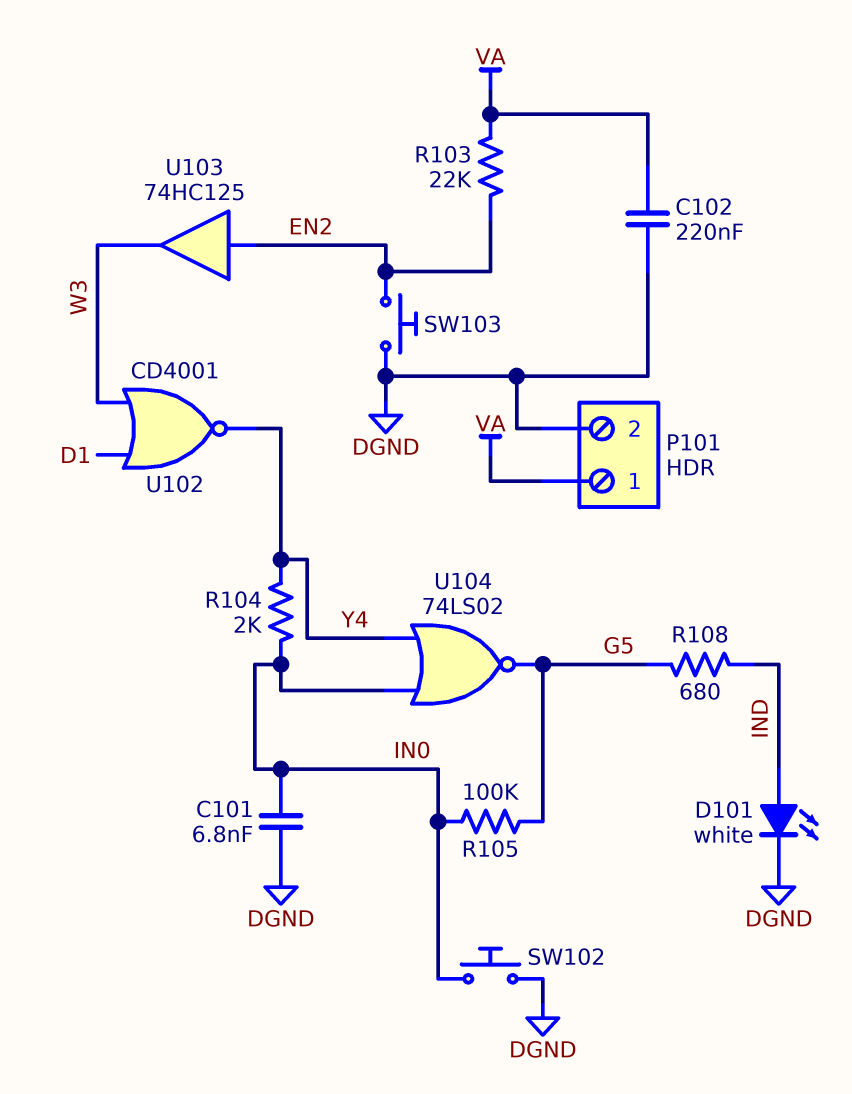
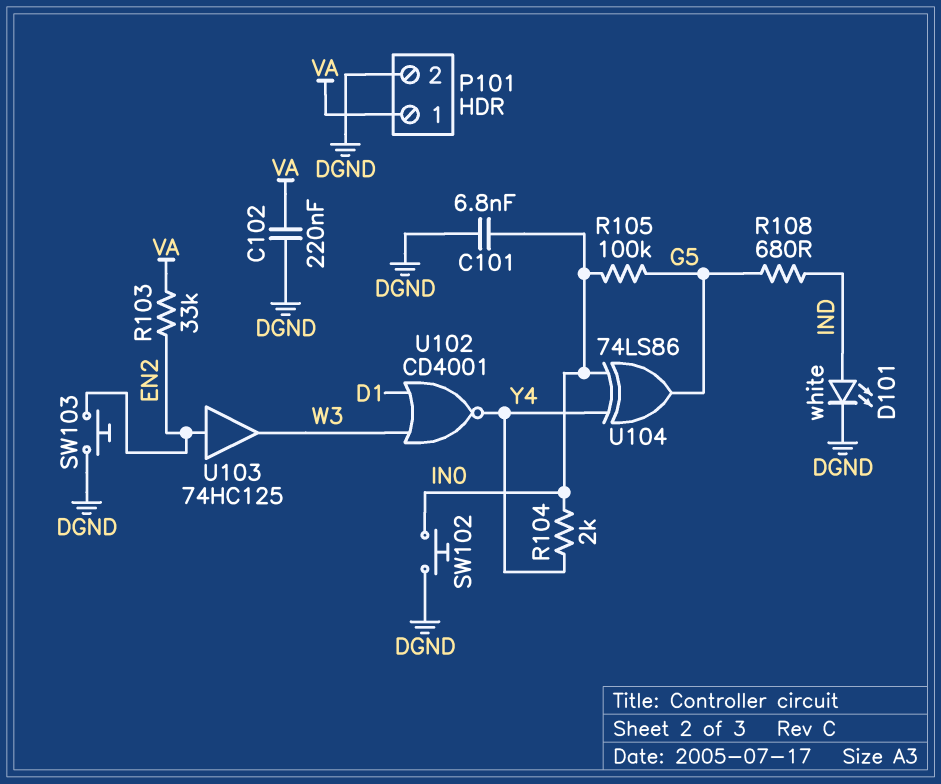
R103: 22k (EN2, VA) -> 33k (EN2, VA)
U104: NOR 74LS02 (in IN0, in Y4, out G5) -> XOR 74LS86 (in IN0, in Y4, out G5)

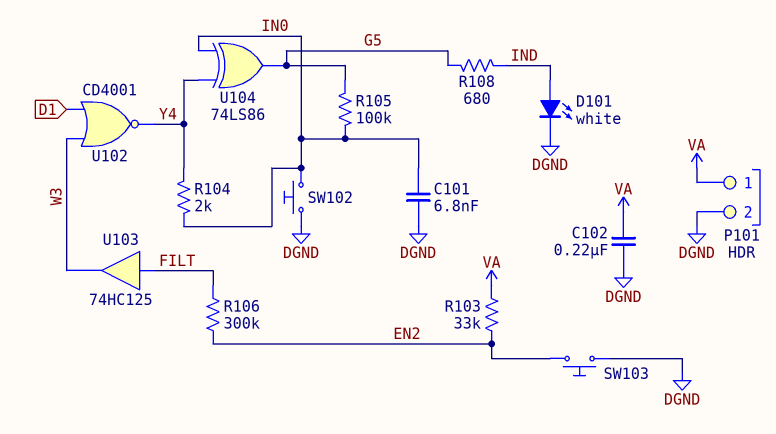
R106: none -> 300k (EN2, FILT)
U103: buffer 74HC125 (in EN2, out W3) -> buffer 74HC125 (in FILT, out W3)

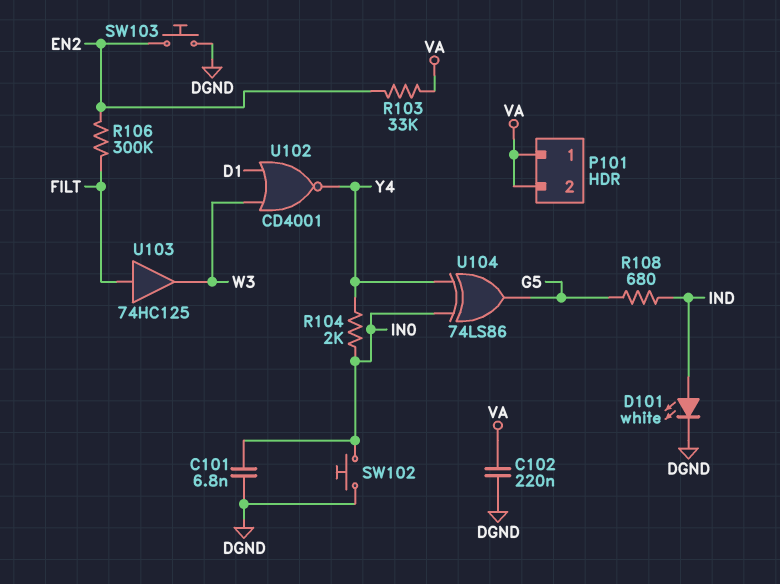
P101 pin 2: DGND -> VA
R105: 100k (G5, IN0) -> none

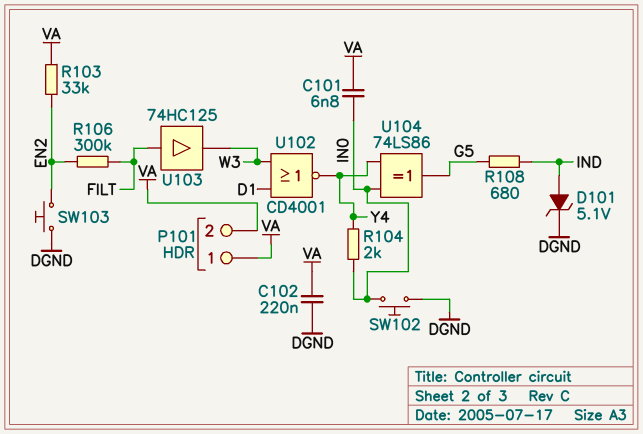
C101: 6.8nF (DGND, IN0) -> 6.8nF (IN0, VA)
D101: LED white (A IND, K DGND) -> zener 5.1V (A IND, K DGND)

